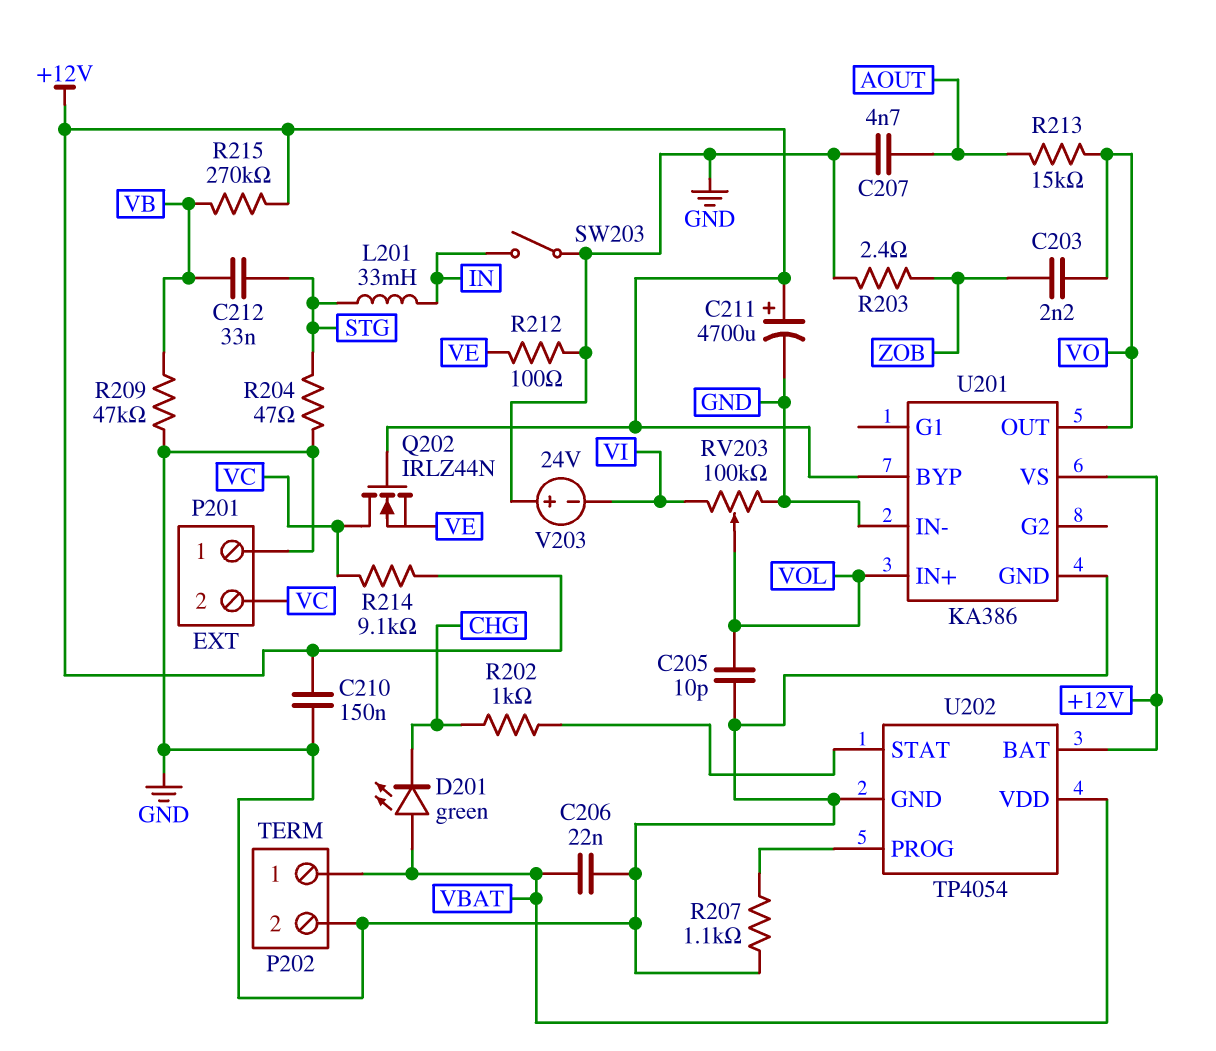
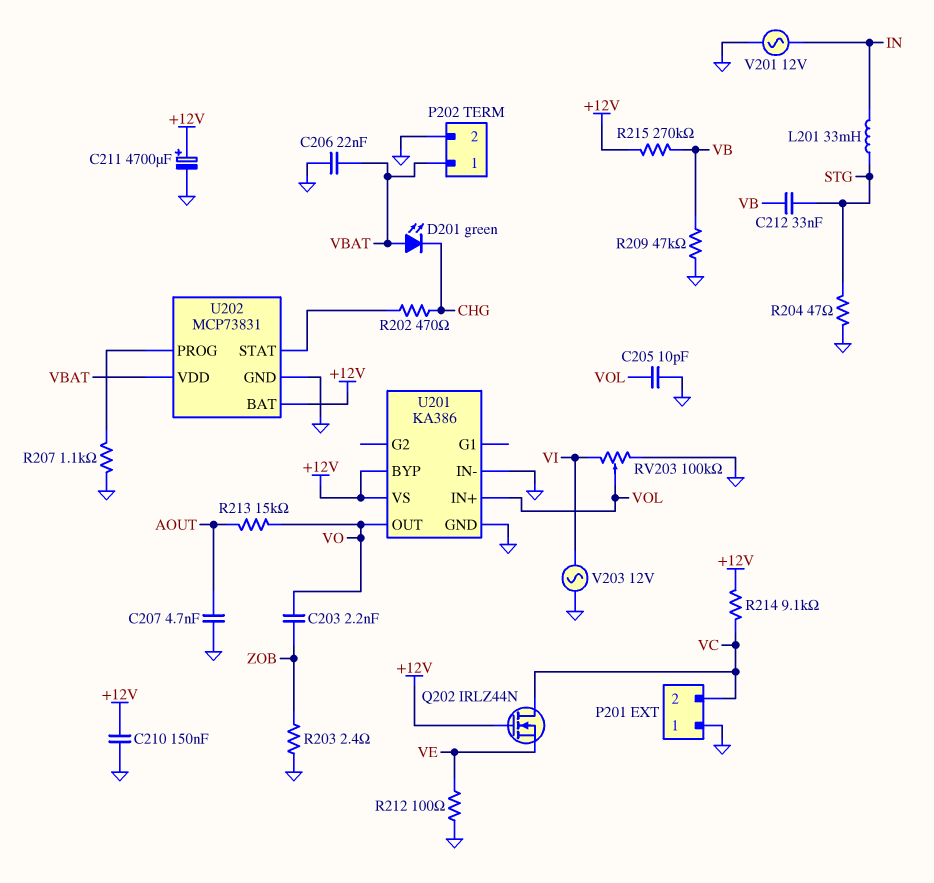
R202: 1k (CHG, U202/STAT) -> 470 (CHG, U202/STAT)
SW203: switch (GND, IN) -> none
U202: TP4054 -> MCP73831
V201: none -> AC 12V (GND, IN)
V203: 24V (plus GND, minus VI) -> AC 12V (GND, VI)

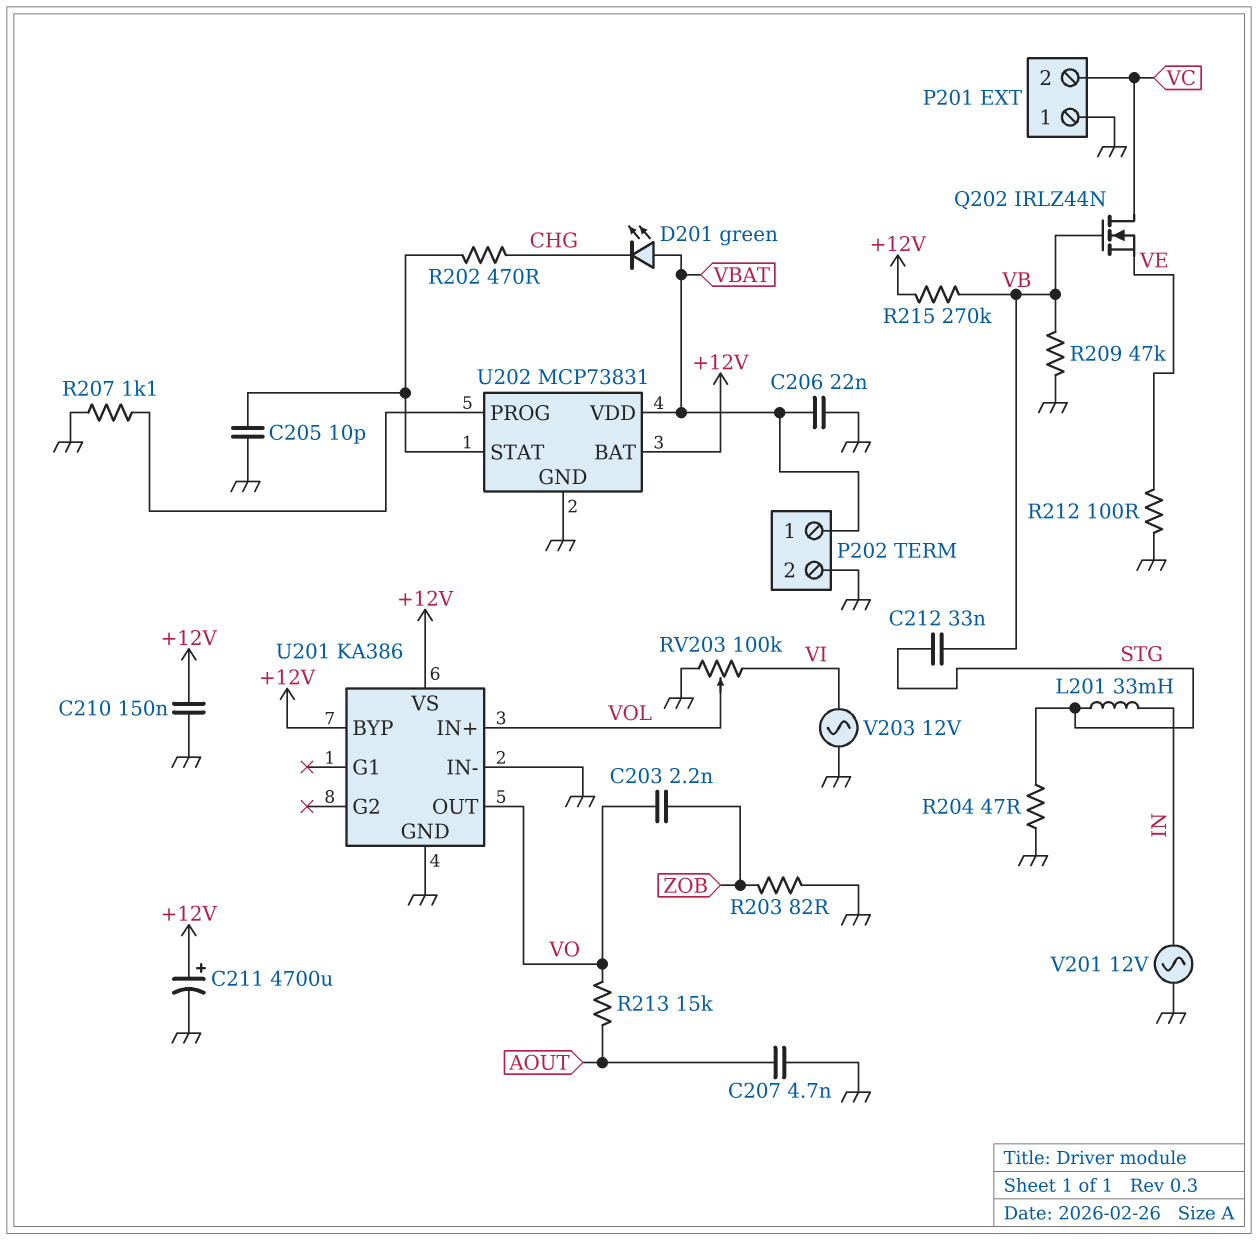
C205: 10pF (GND, VOL) -> 10pF (GND, U202/STAT)
Q202: NMOS IRLZ44N (G +12V, D VC, S VE) -> NMOS IRLZ44N (G VB, D VC, S VE)
R203: 2.4 (GND, ZOB) -> 82 (GND, ZOB)
R214: 9.1k (+12V, VC) -> none

